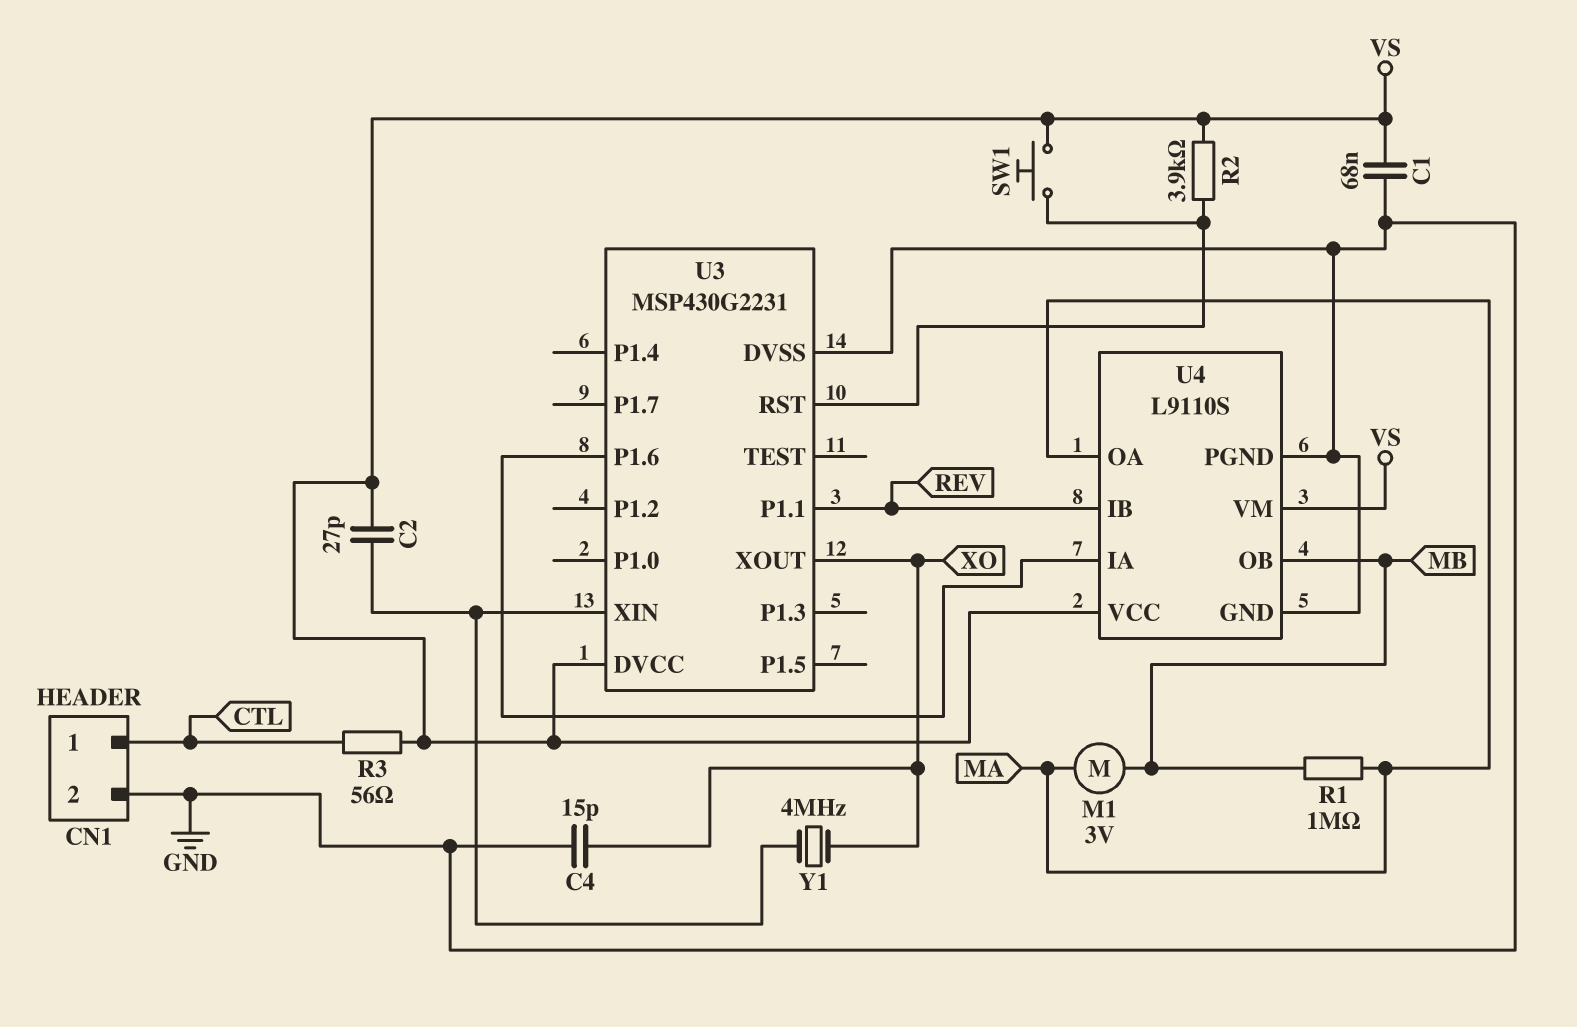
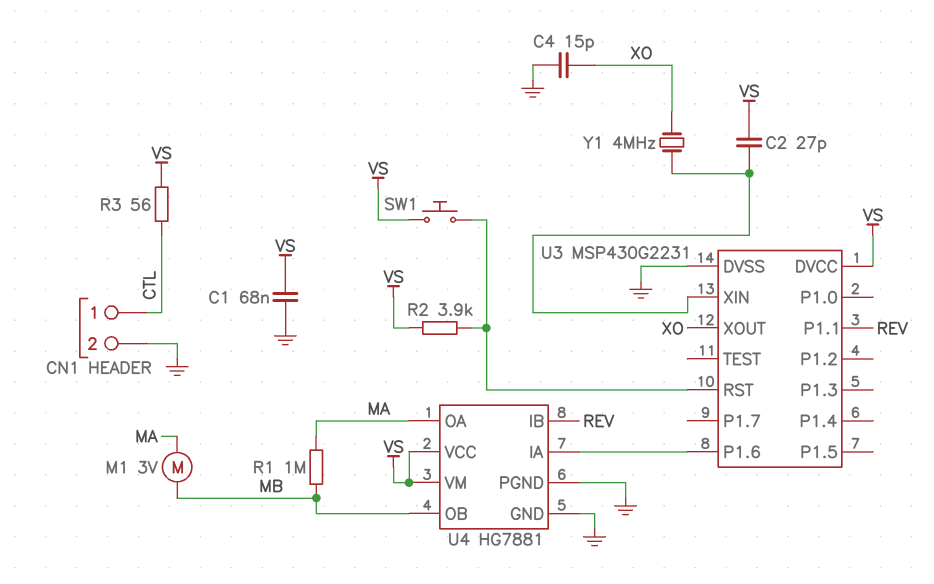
U4: L9110S -> HG7881

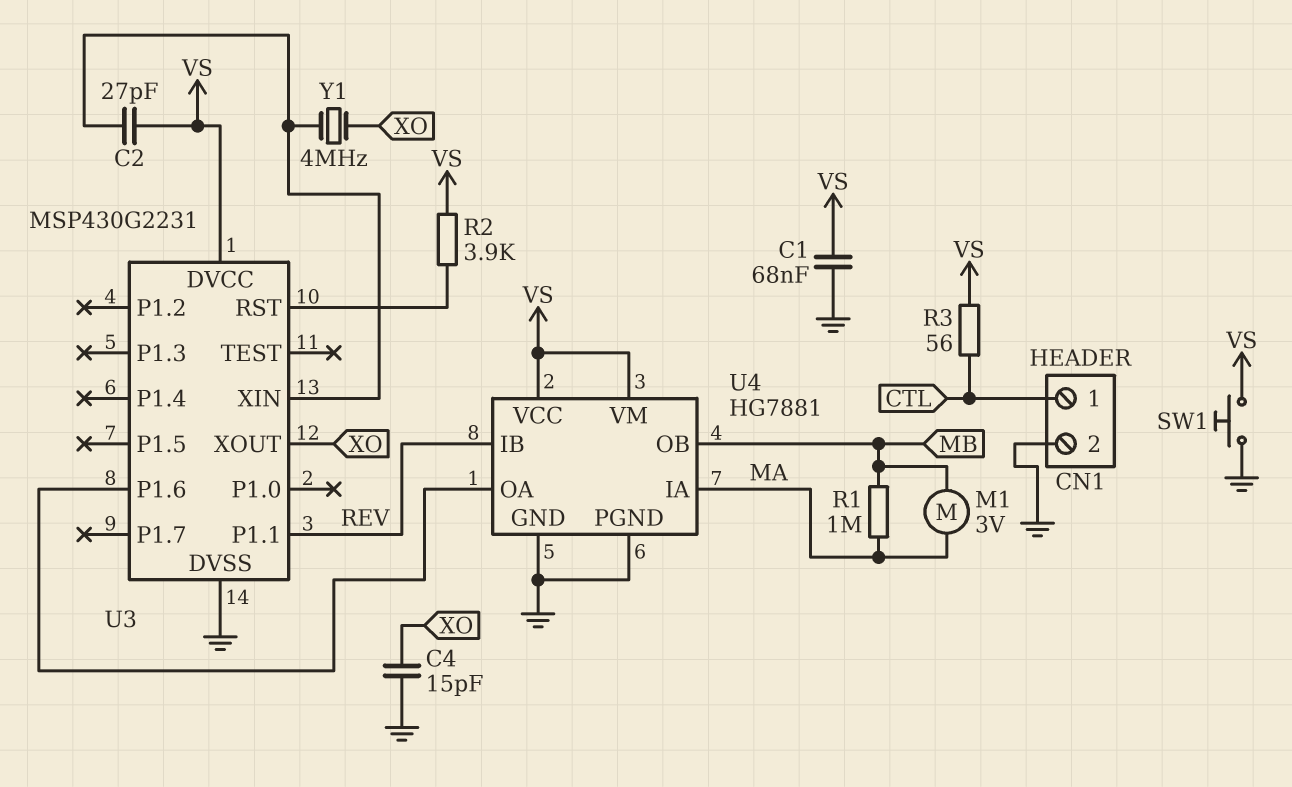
SW1: button (U3/RST, VS) -> button (GND, VS)
U4 pin IA: U3/P1.6 -> MA
U4 pin OA: MA -> U3/P1.6

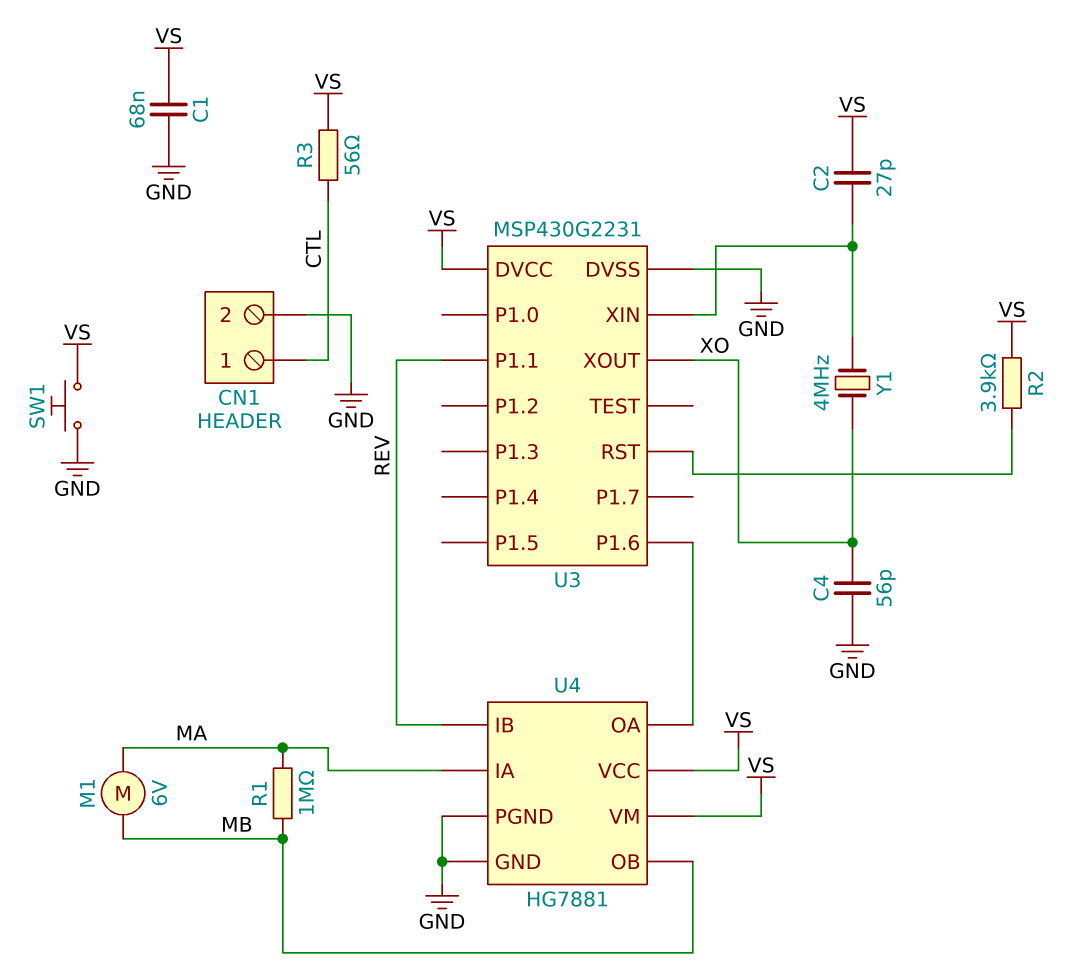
C4: 15pF (GND, XO) -> 56pF (GND, XO)
M1: motor 3V (MA, MB) -> motor 6V (MA, MB)

